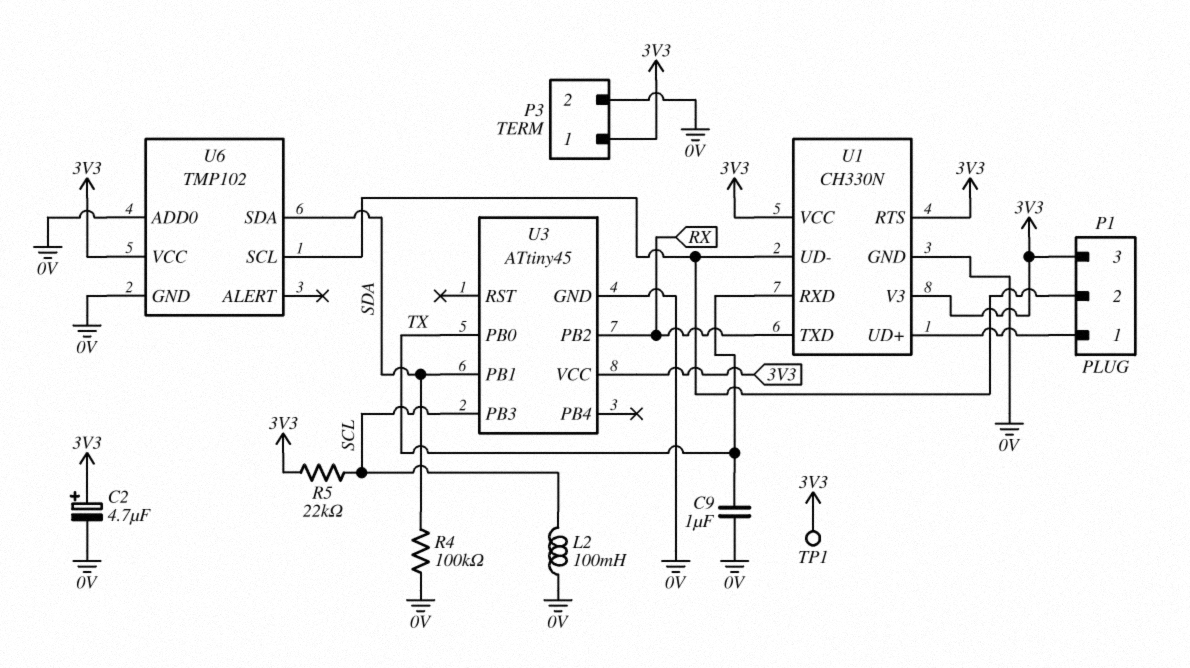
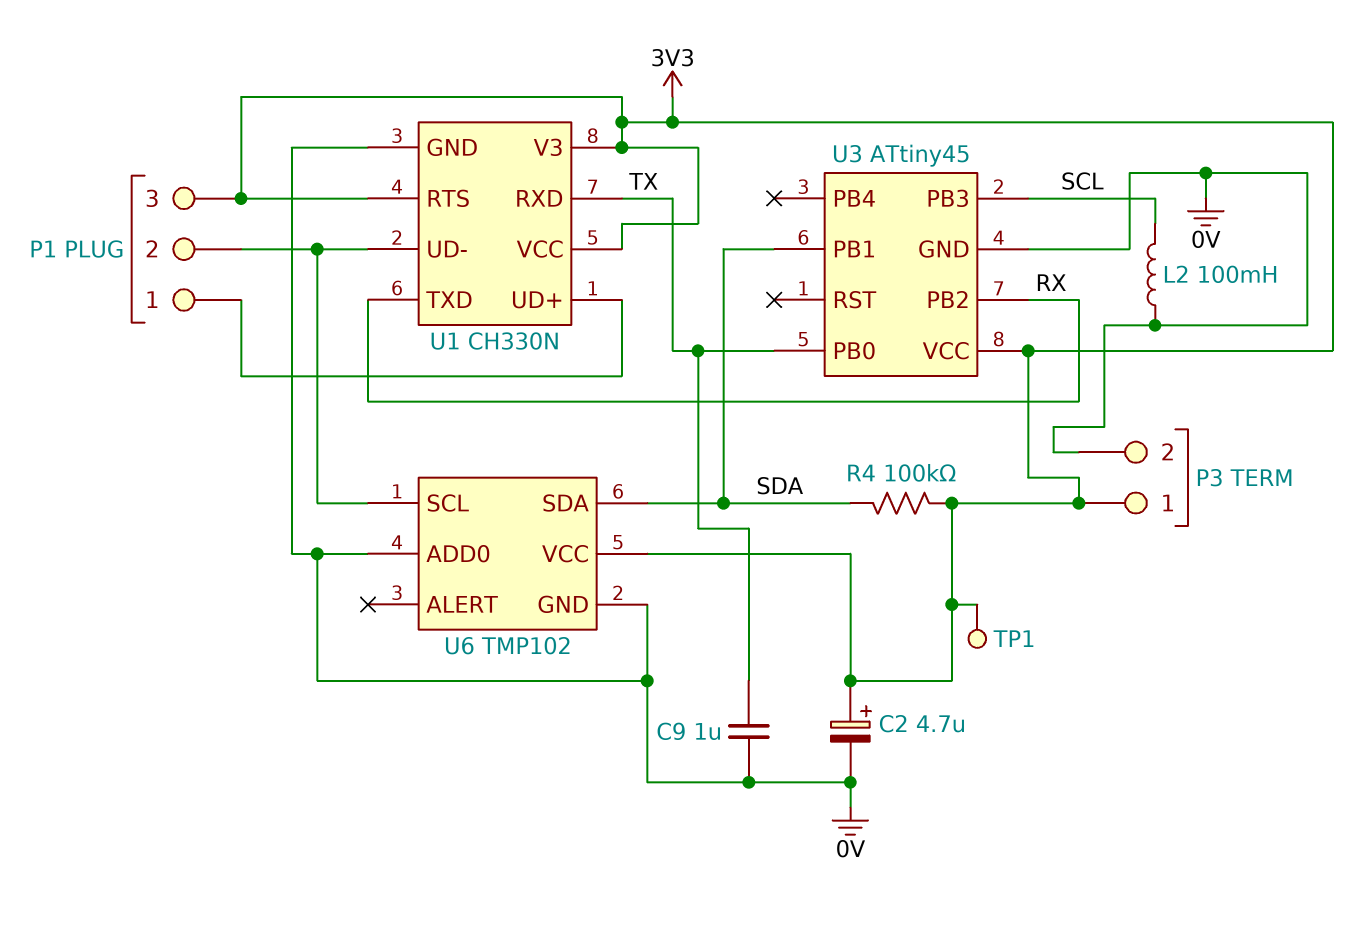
R4: 100k (0V, SDA) -> 100k (3V3, SDA)
R5: 22k (3V3, SCL) -> none

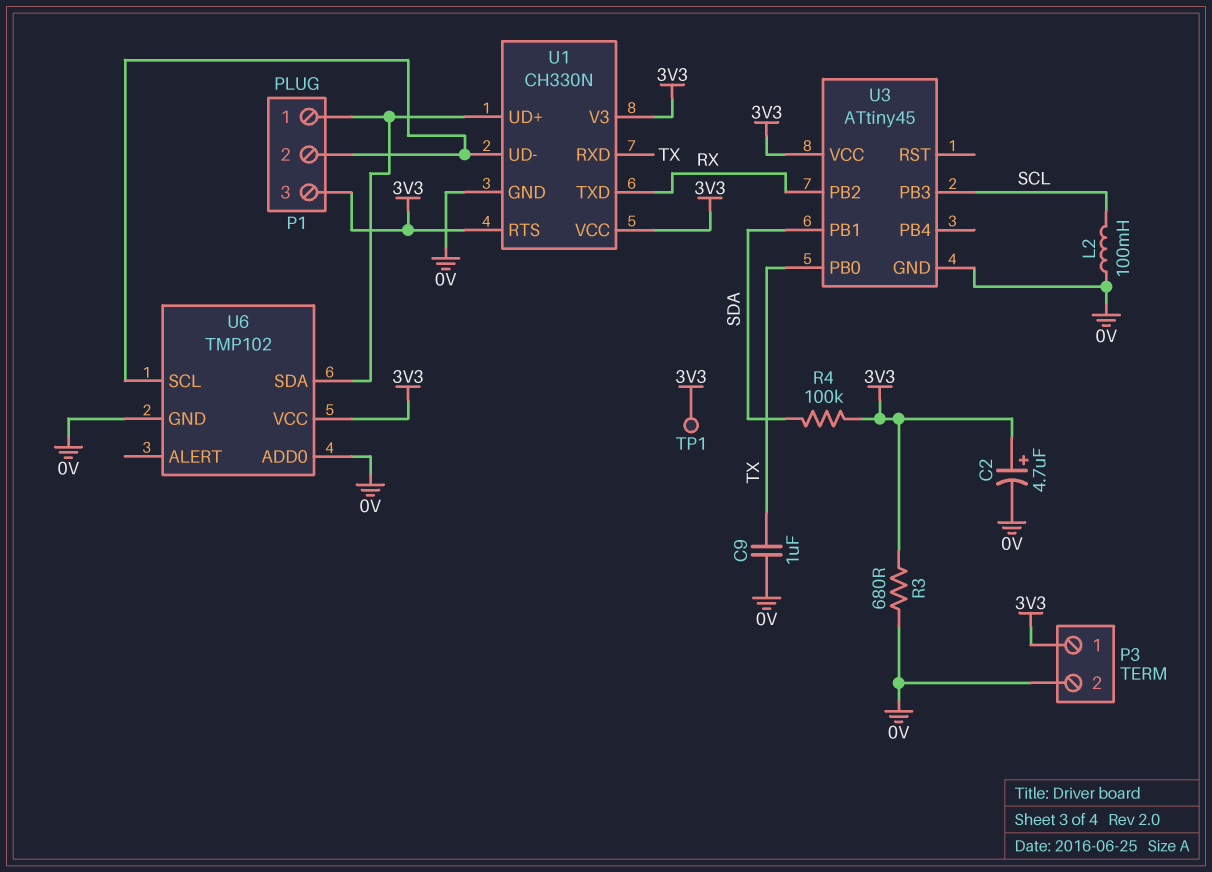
R3: none -> 680 (0V, 3V3)
U6 pin SDA: SDA -> P1/1

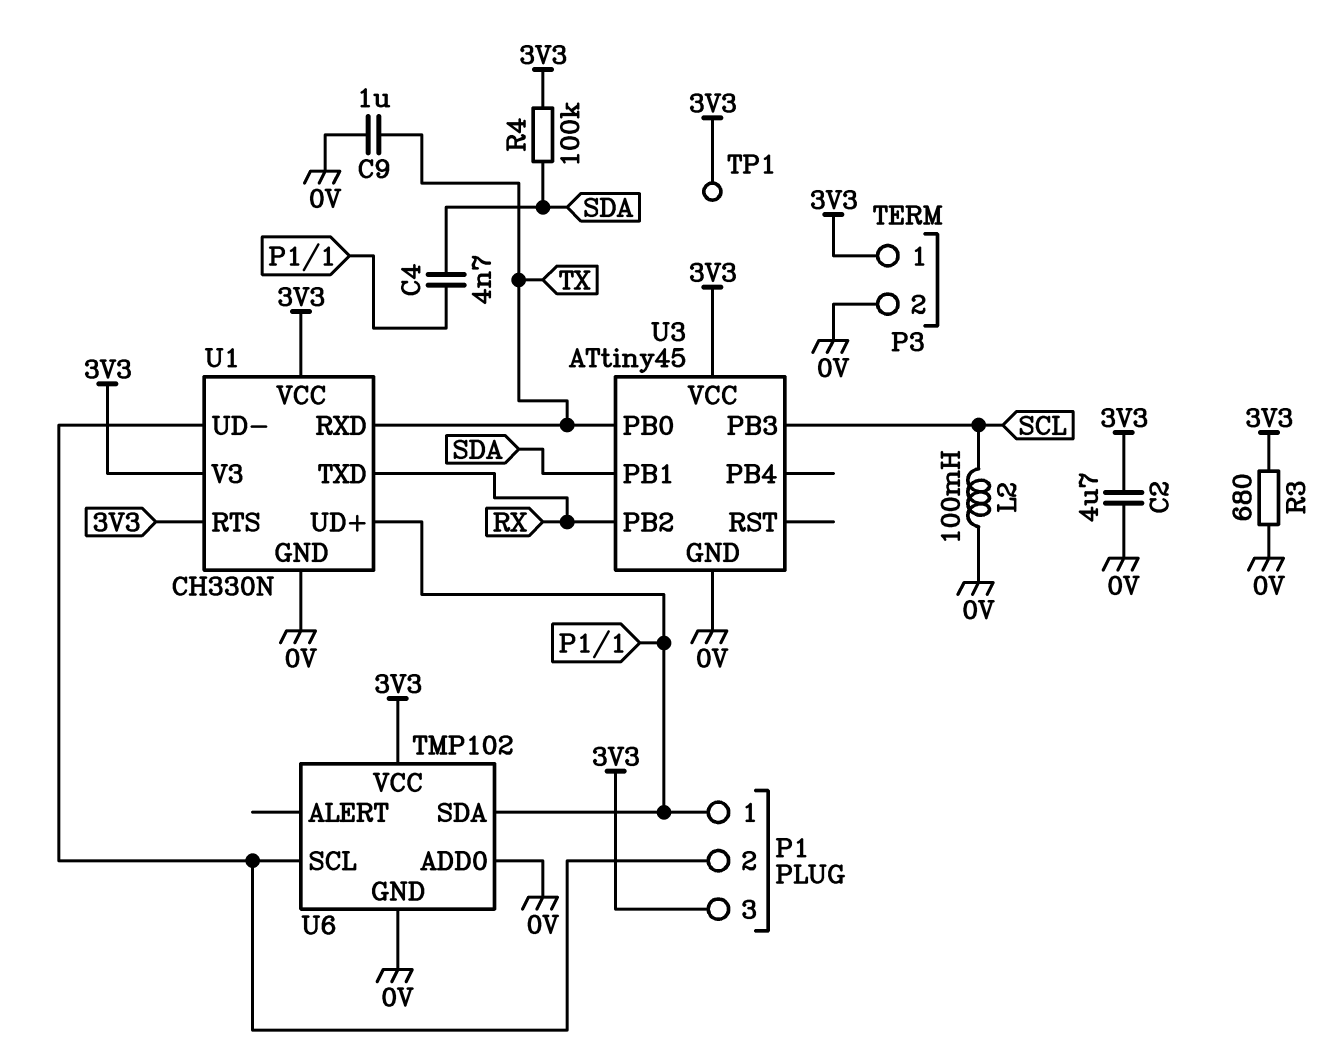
C2: 4.7uF (plus 3V3, minus 0V) -> 4.7uF (0V, 3V3)
C4: none -> 4.7nF (P1/1, SDA)

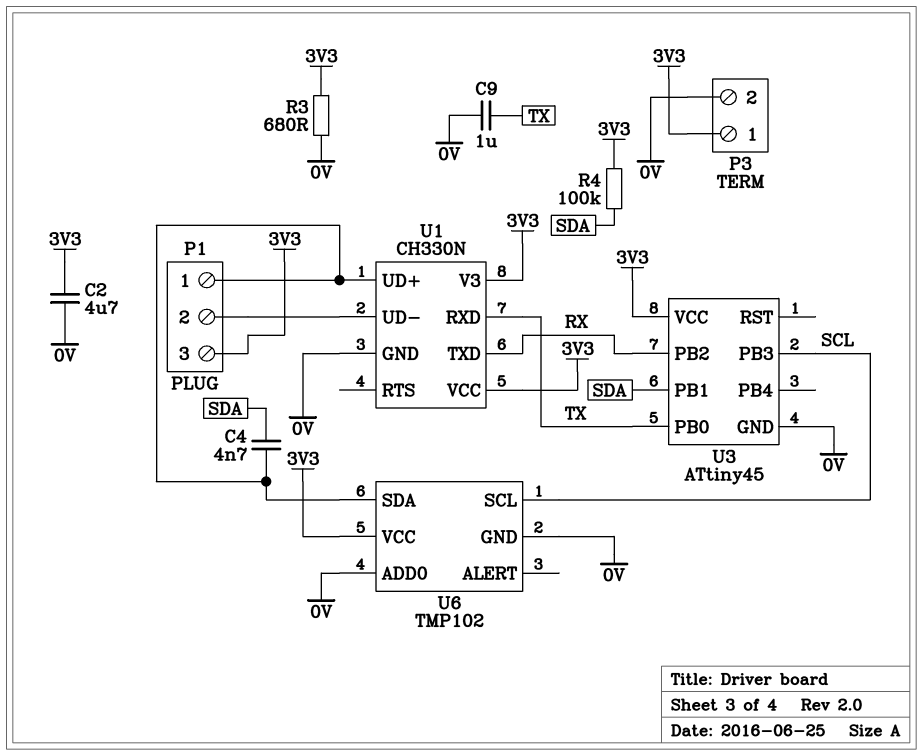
L2: 100mH (0V, SCL) -> none
TP1: test point (3V3) -> none
U1 pin RTS: 3V3 -> none
U6 pin SCL: P1/2 -> SCL

